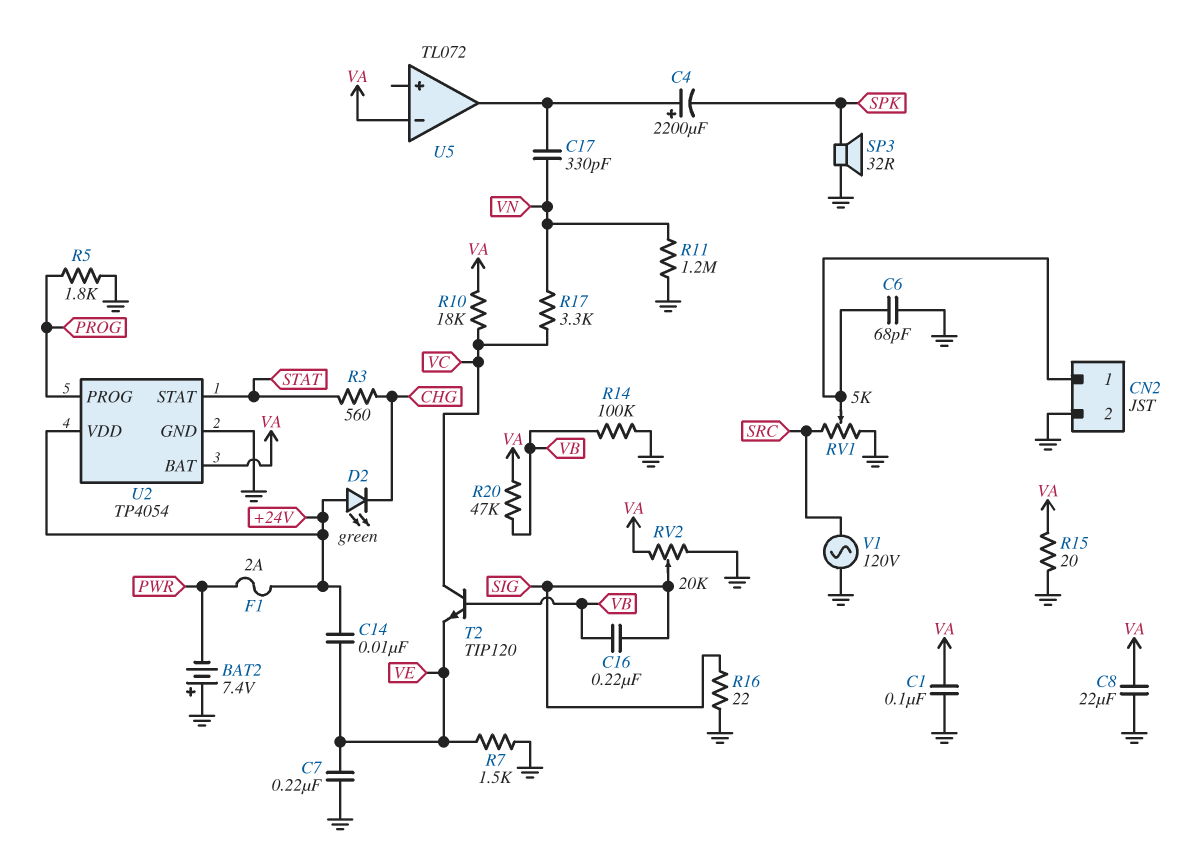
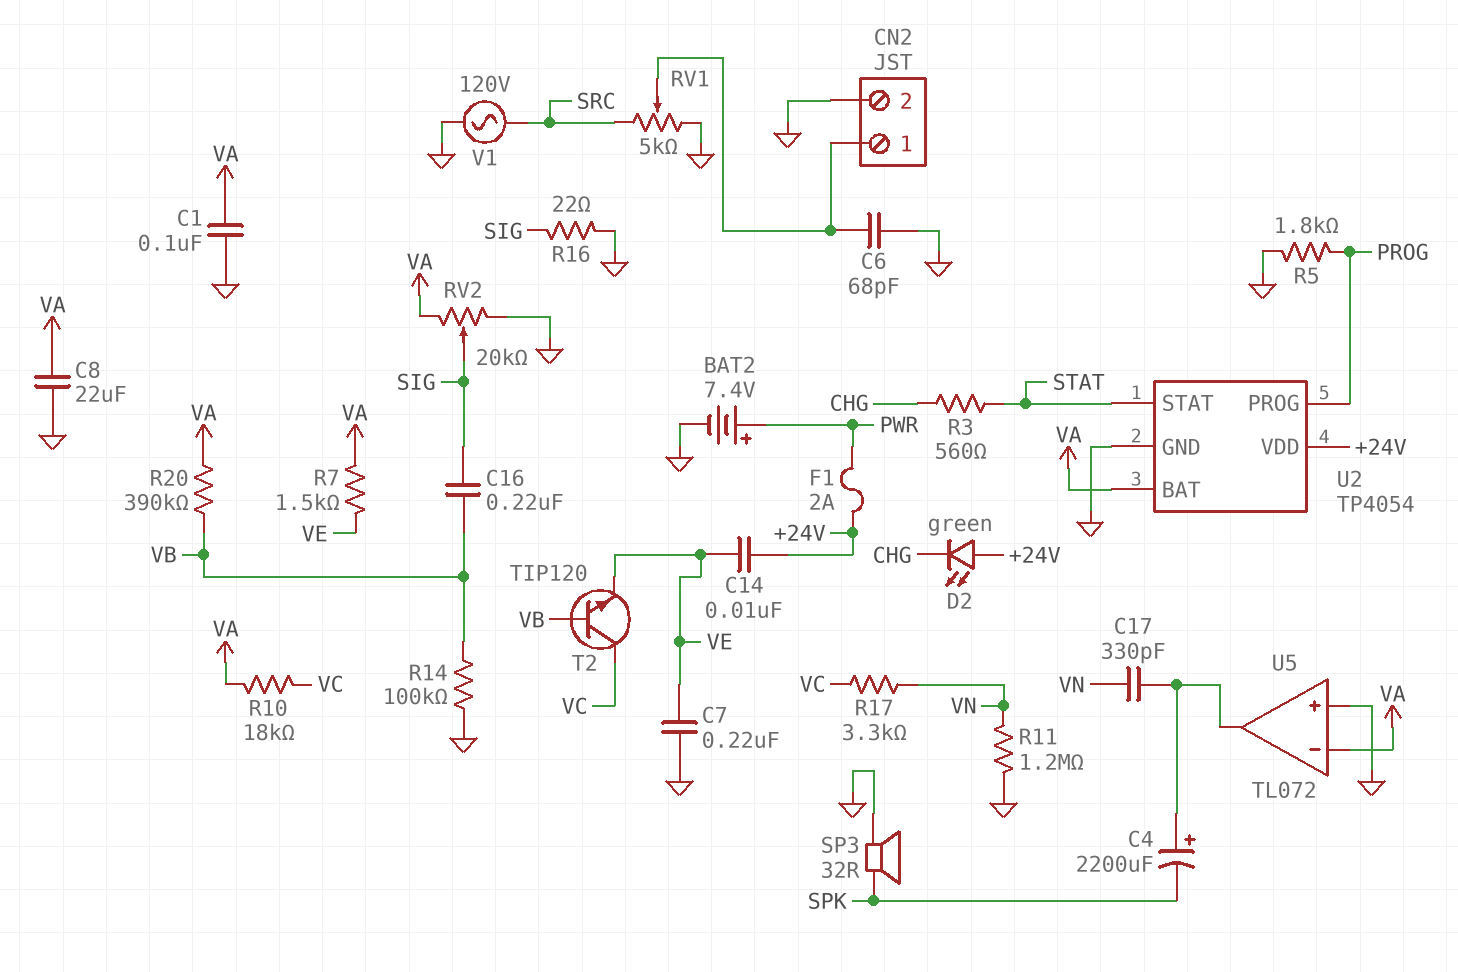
BAT2: 7.4V (plus GND, minus PWR) -> 7.4V (plus PWR, minus GND)
R7: 1.5k (GND, VE) -> 1.5k (VA, VE)
R15: 20 (GND, VA) -> none
R20: 47k (VA, VB) -> 390k (VA, VB)
U5 pin in+: none -> GND

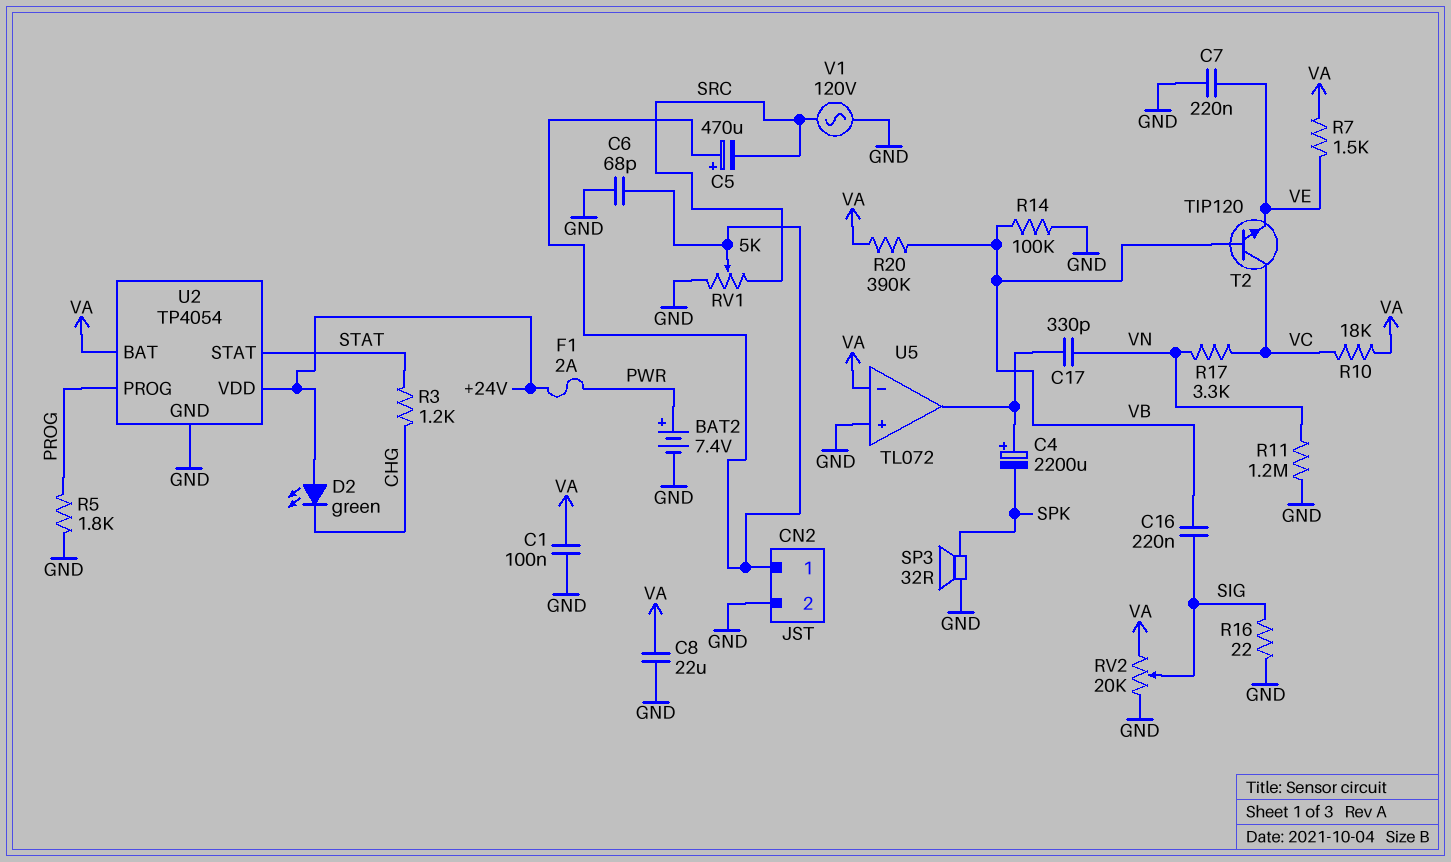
C5: none -> 470uF (plus CN2/1, minus SRC)
C14: 10nF (+24V, VE) -> none
R3: 560 (CHG, STAT) -> 1.2k (CHG, STAT)

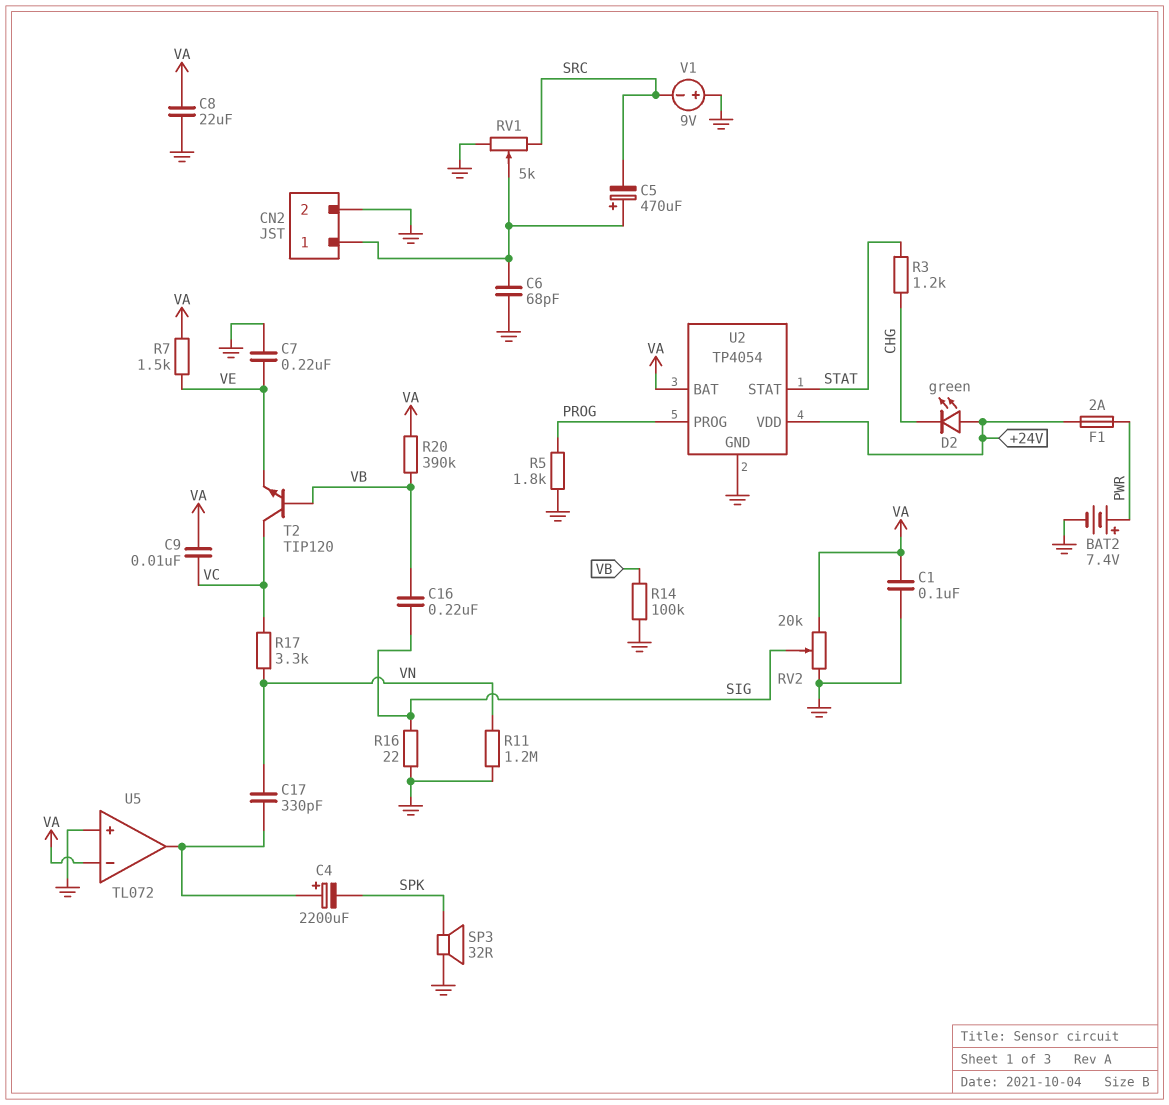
C9: none -> 10nF (VA, VC)
R10: 18k (VA, VC) -> none
V1: AC 120V (GND, SRC) -> 9V (plus GND, minus SRC)

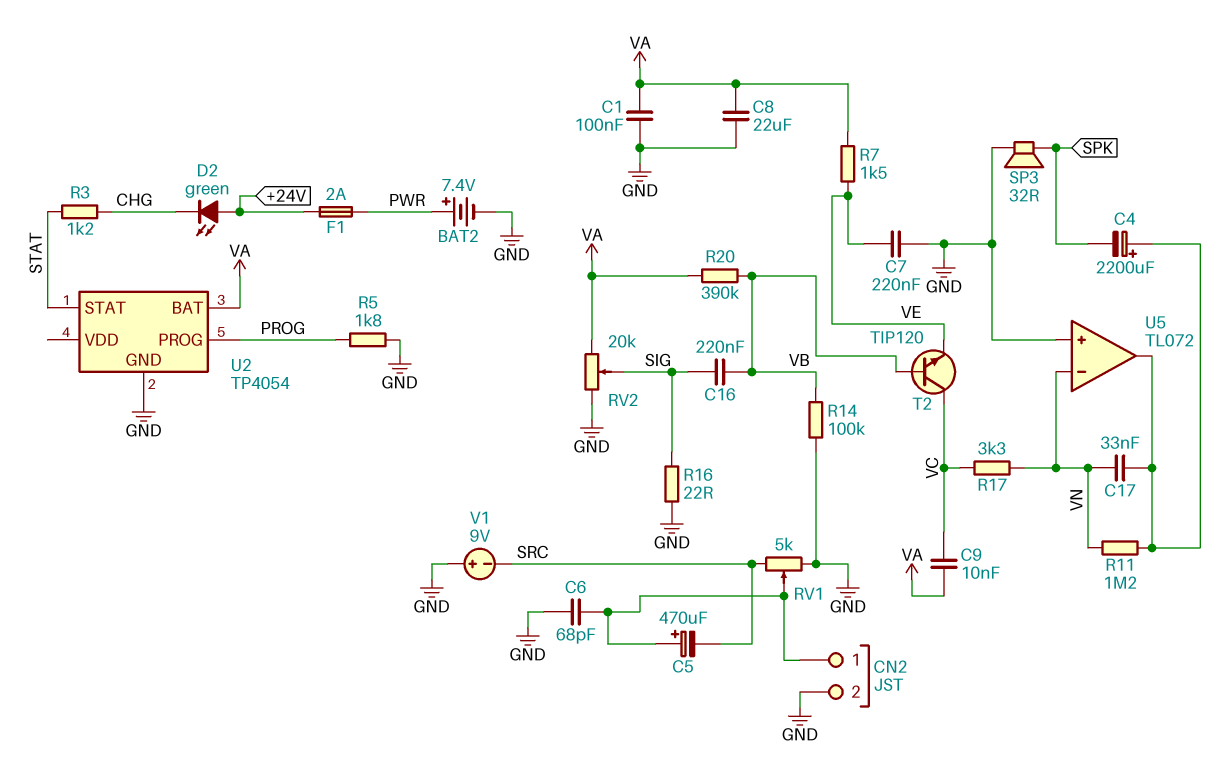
C17: 330pF (U5/out, VN) -> 33nF (U5/out, VN)
R11: 1.2M (GND, VN) -> 1.2M (U5/out, VN)
U2 pin VDD: +24V -> none
U5 pin in-: VA -> VN

